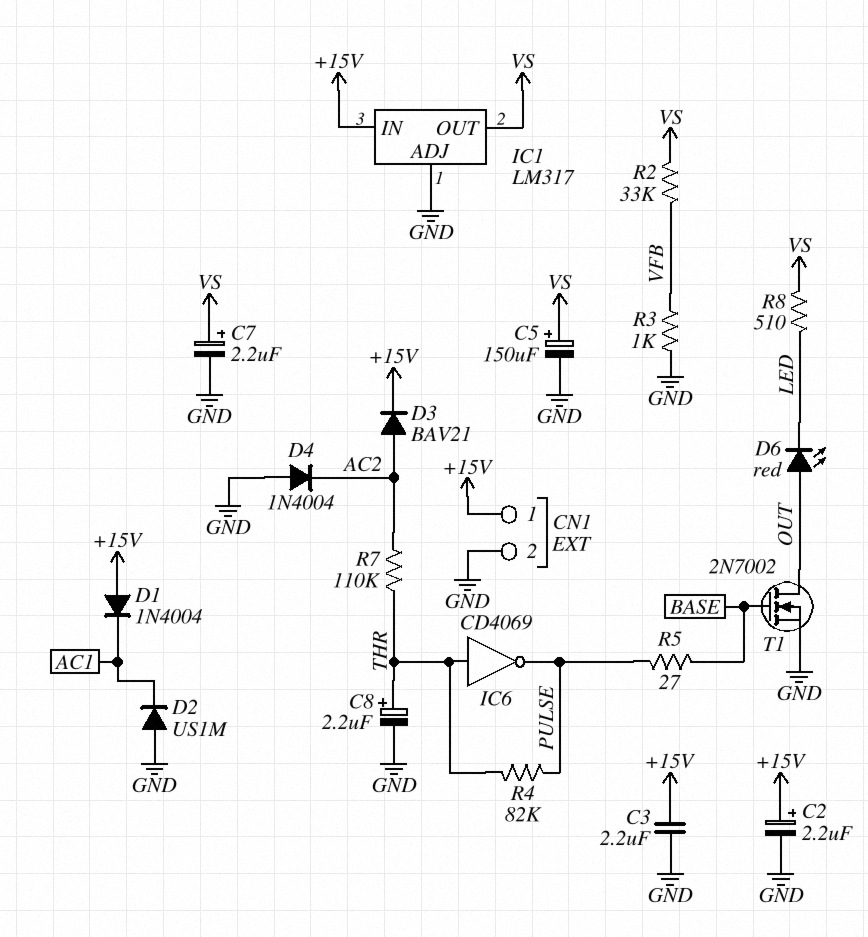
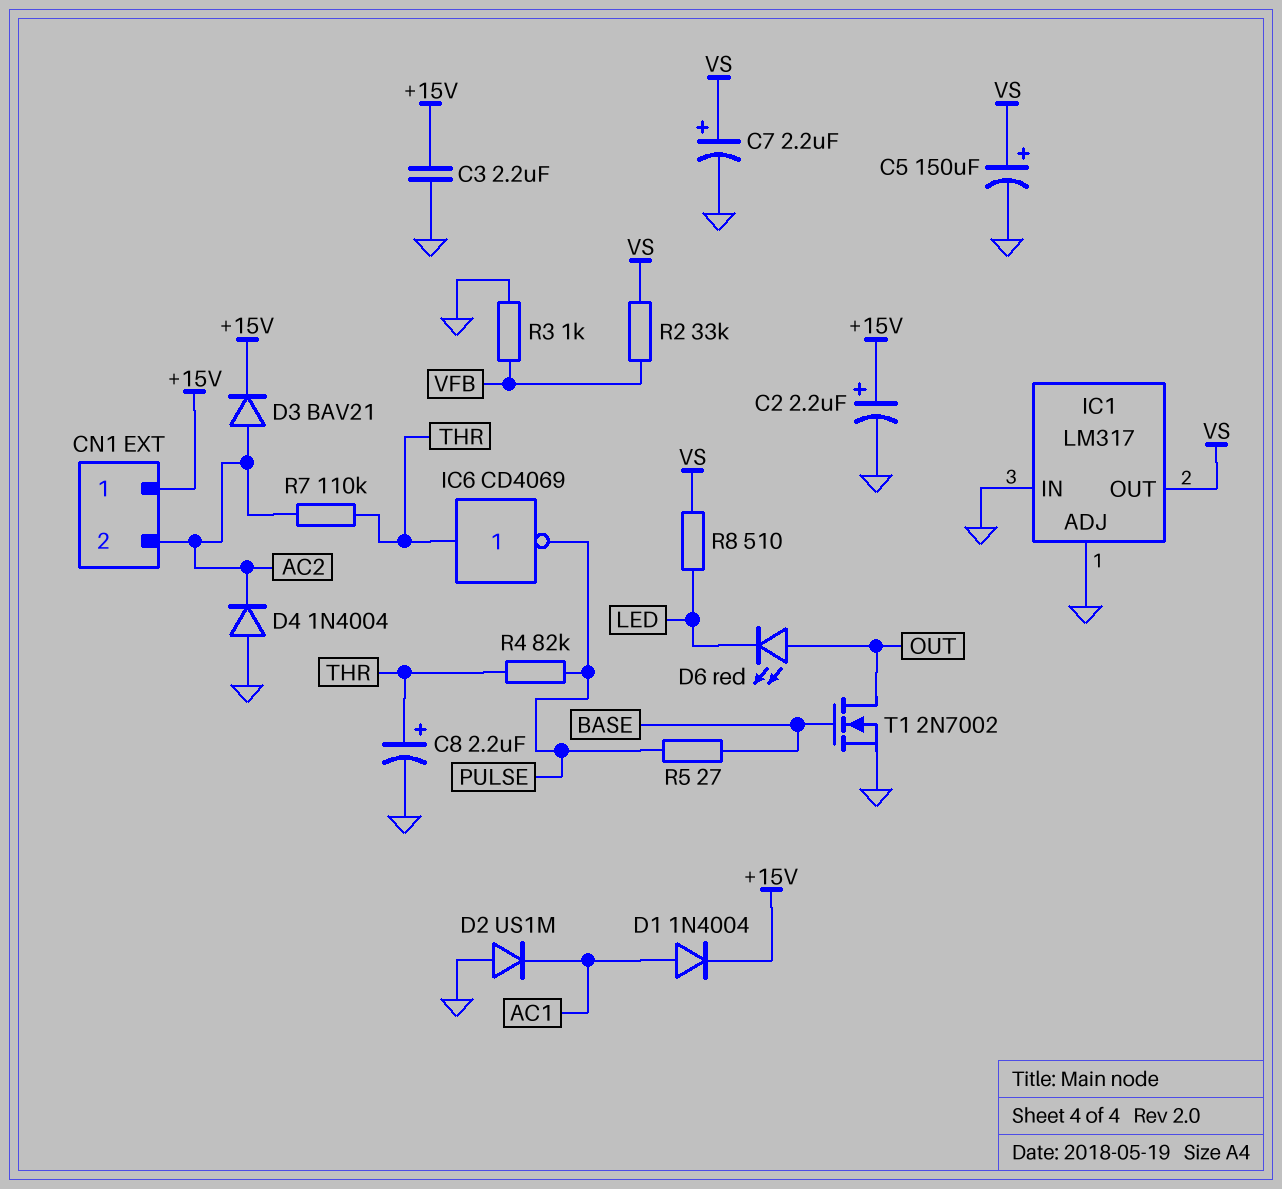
CN1 pin 2: GND -> AC2
D1: diode 1N4004 (A +15V, K AC1) -> diode 1N4004 (A AC1, K +15V)
IC1 pin IN: +15V -> GND

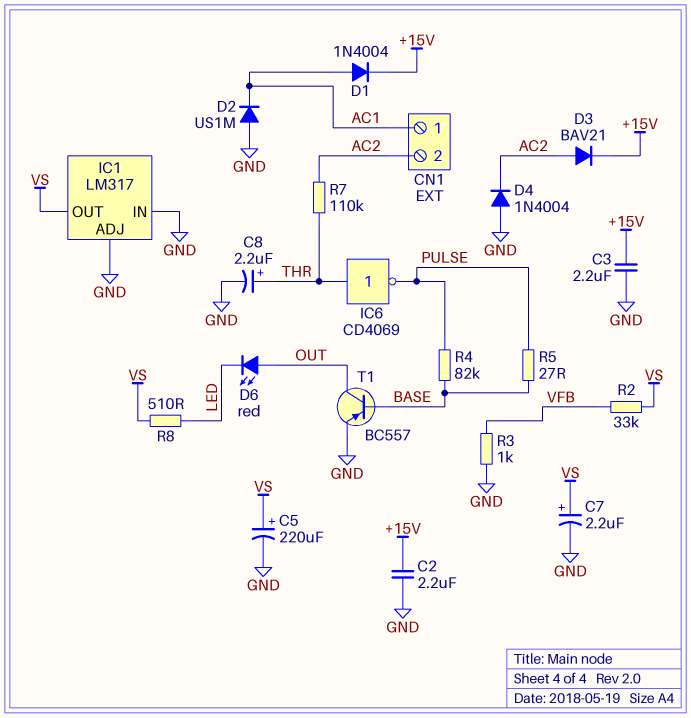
C2: 2.2uF (plus +15V, minus GND) -> 2.2uF (+15V, GND)
C5: 150uF (plus VS, minus GND) -> 220uF (plus VS, minus GND)
CN1 pin 1: +15V -> AC1
R4: 82k (PULSE, THR) -> 82k (BASE, PULSE)
T1: NMOS 2N7002 (G BASE, D OUT, S GND) -> PNP BC557 (B BASE, C OUT, E GND)

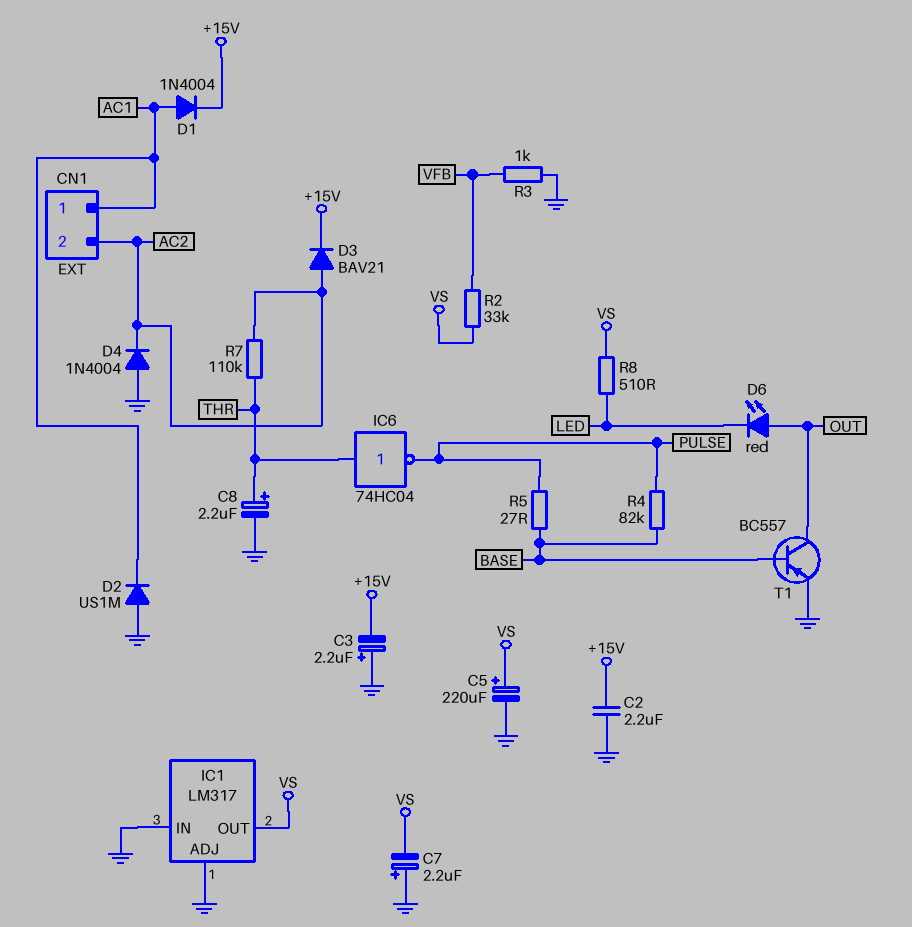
C3: 2.2uF (+15V, GND) -> 2.2uF (plus GND, minus +15V)
C7: 2.2uF (plus VS, minus GND) -> 2.2uF (plus GND, minus VS)
IC6: NOT CD4069 (in THR, out PULSE) -> NOT 74HC04 (in THR, out PULSE)

